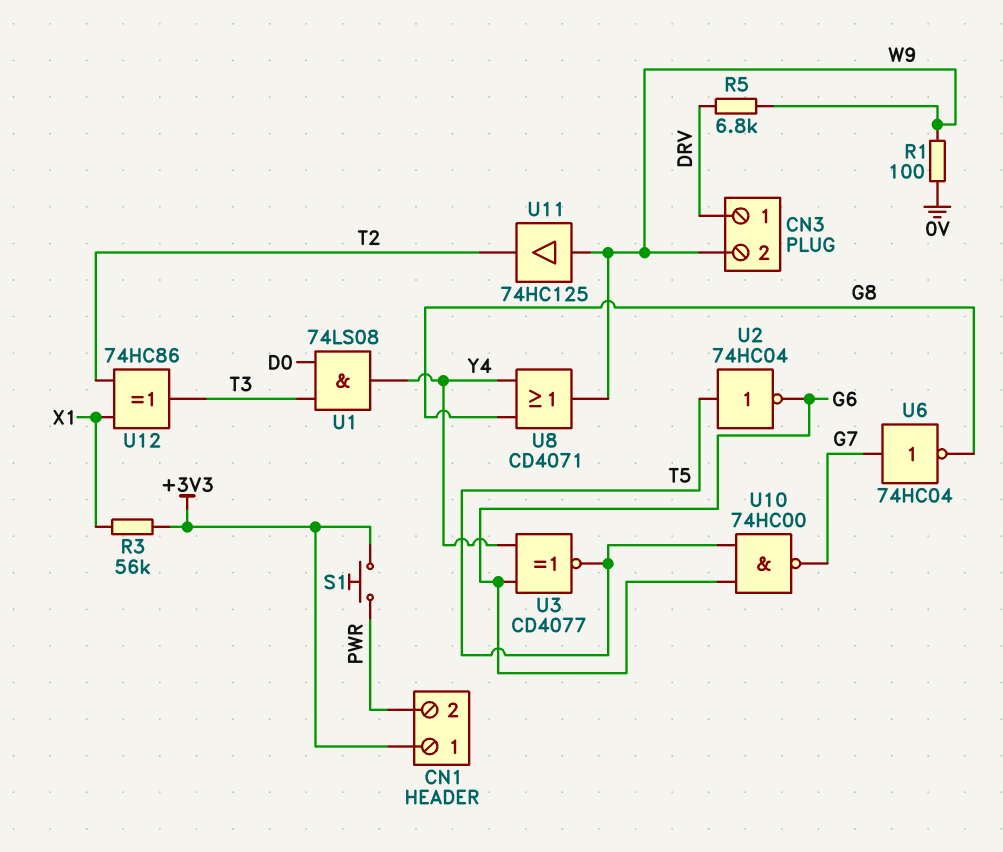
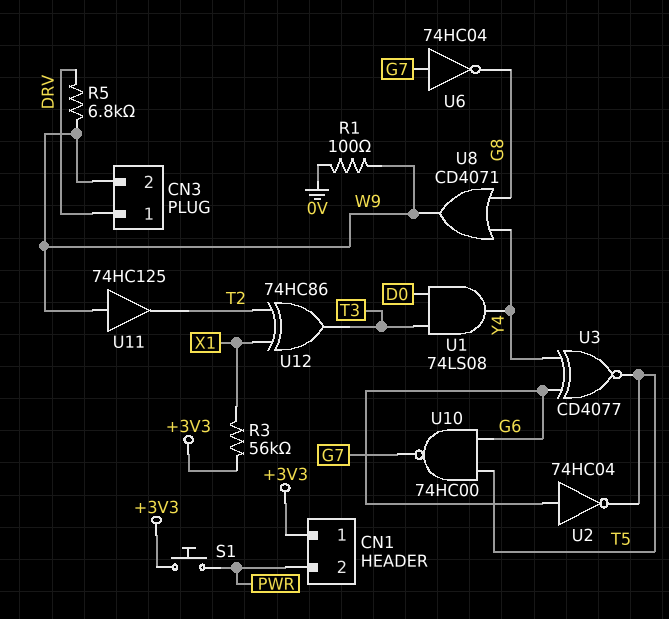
U2: NOT 74HC04 (in T5, out G6) -> NOT 74HC04 (in G6, out T5)

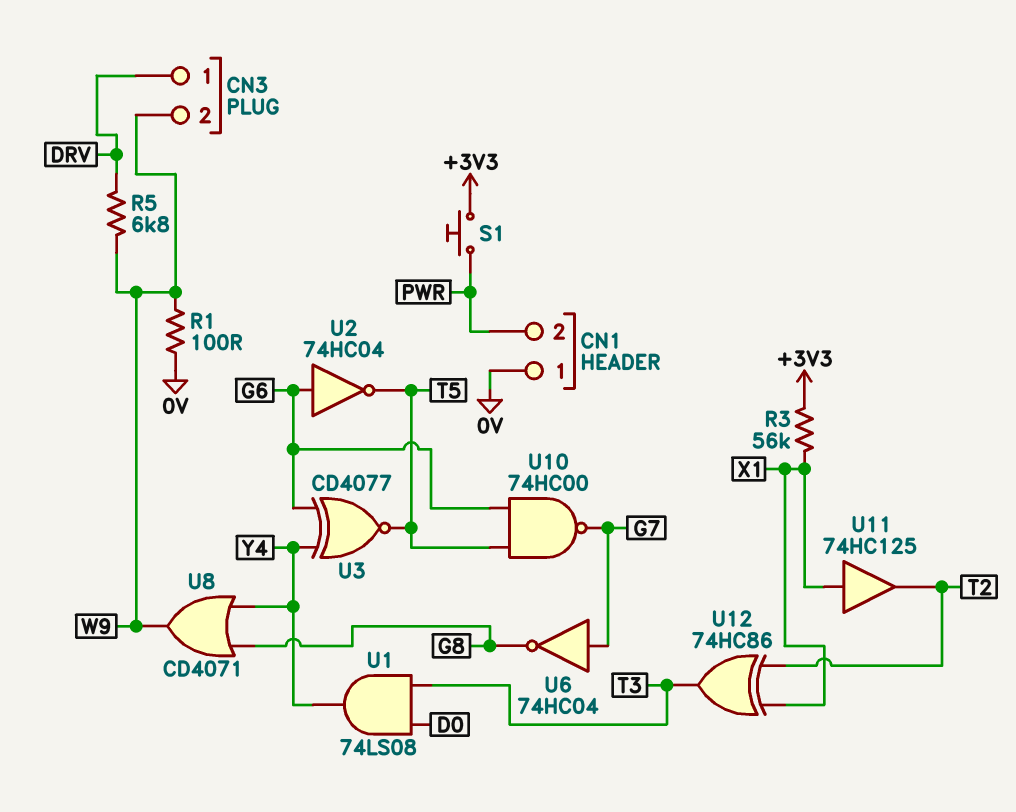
CN1 pin 1: +3V3 -> 0V
U11: buffer 74HC125 (in W9, out T2) -> buffer 74HC125 (in X1, out T2)

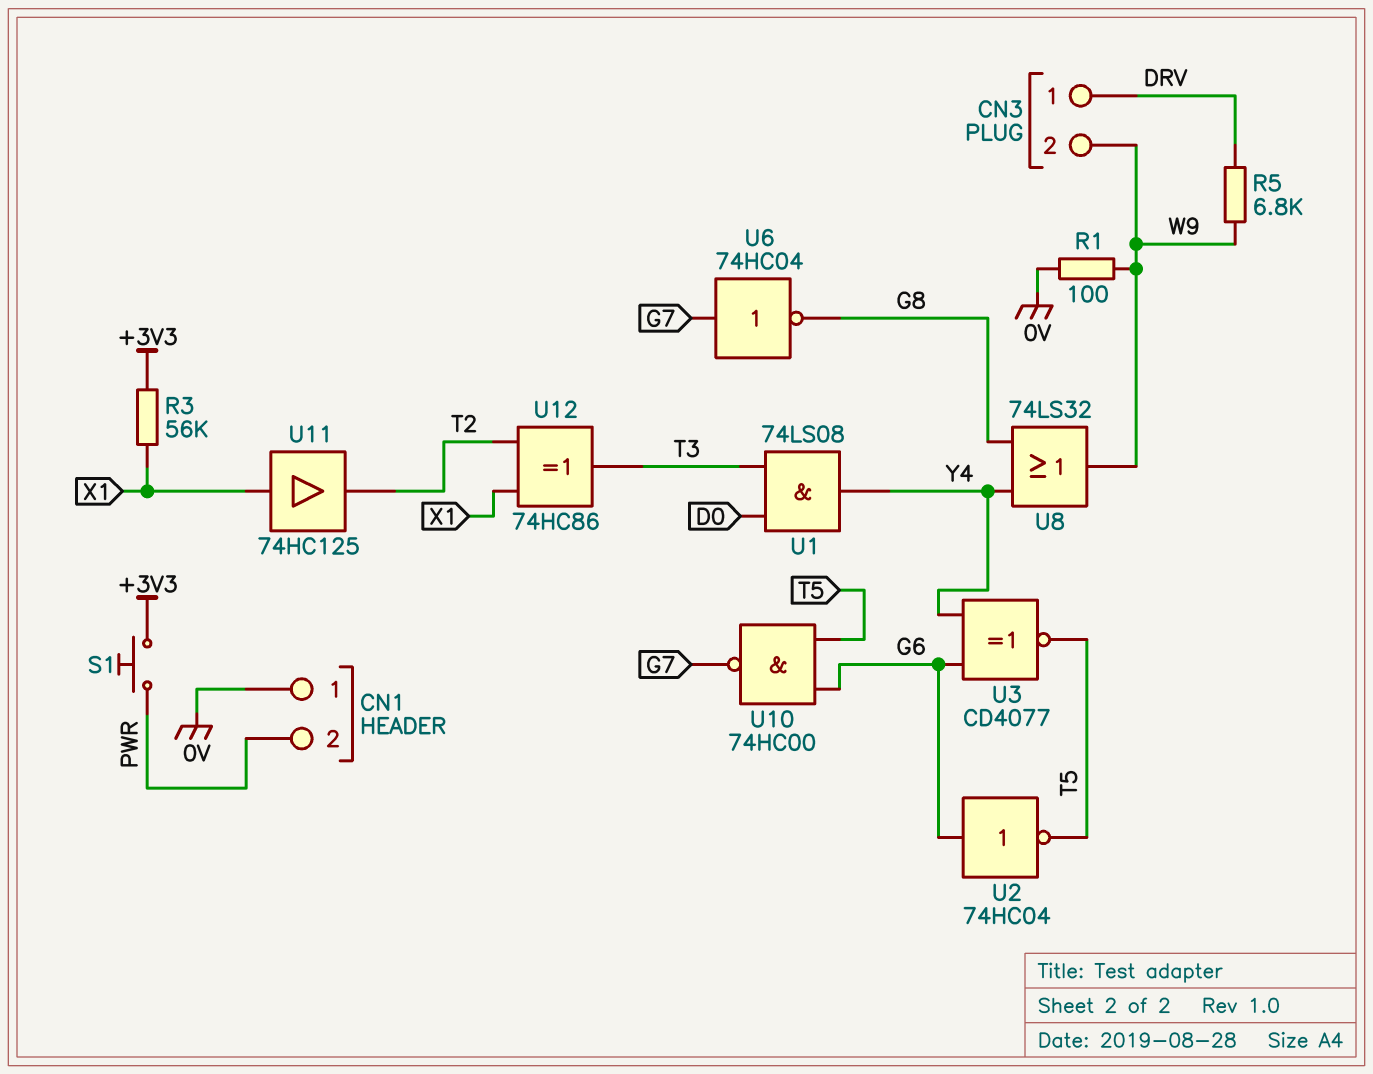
U8: OR CD4071 (in G8, in Y4, out W9) -> OR 74LS32 (in G8, in Y4, out W9)

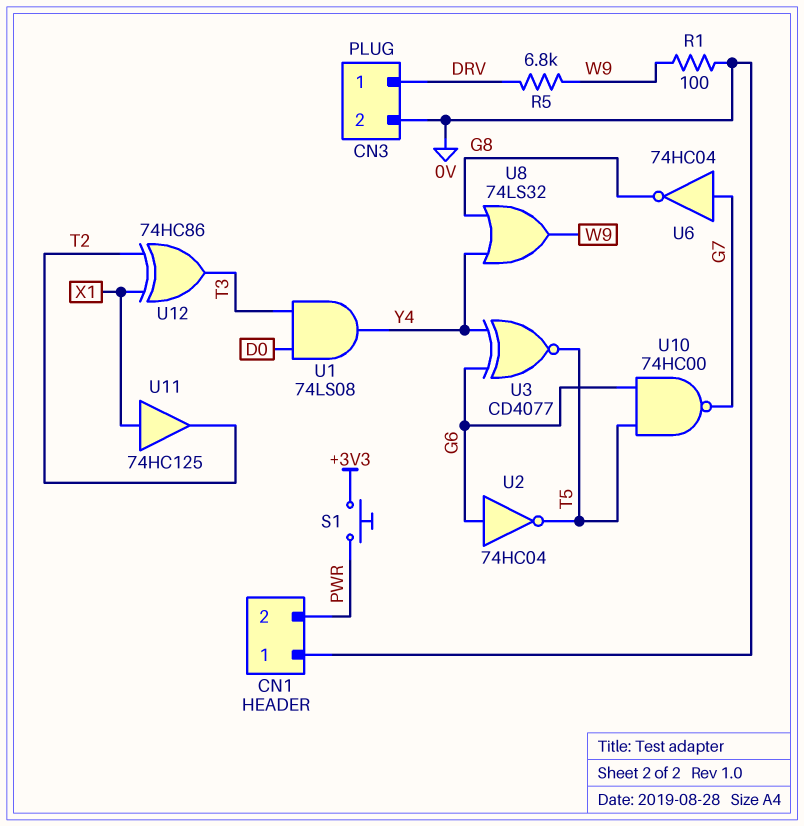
CN3 pin 2: W9 -> 0V
R3: 56k (+3V3, X1) -> none

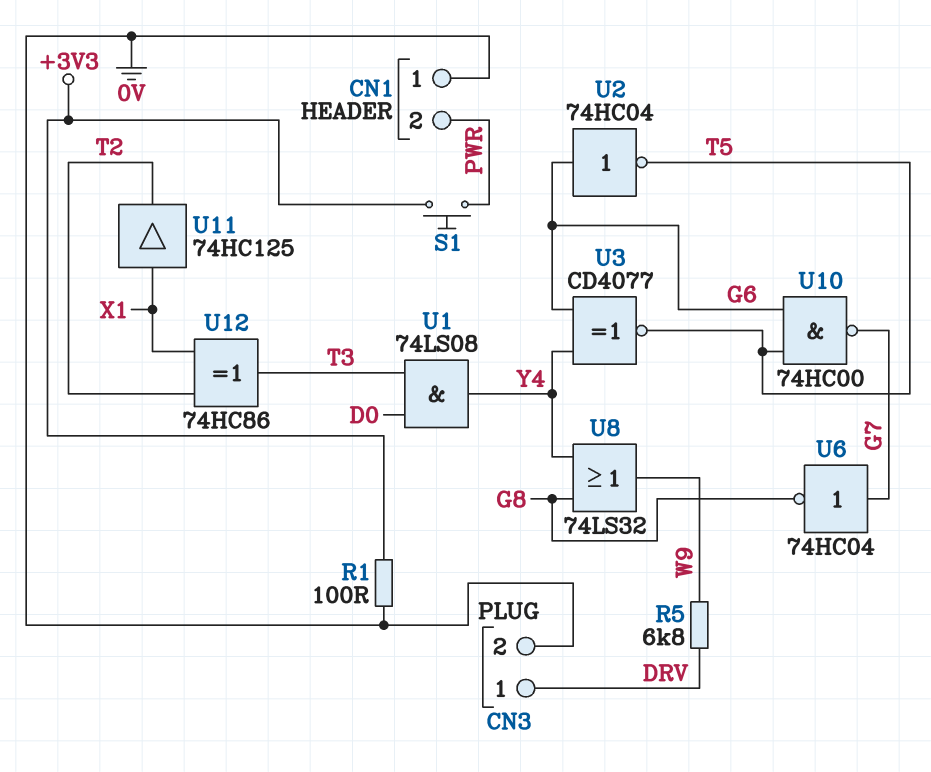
R1: 100 (0V, W9) -> 100 (+3V3, 0V)

